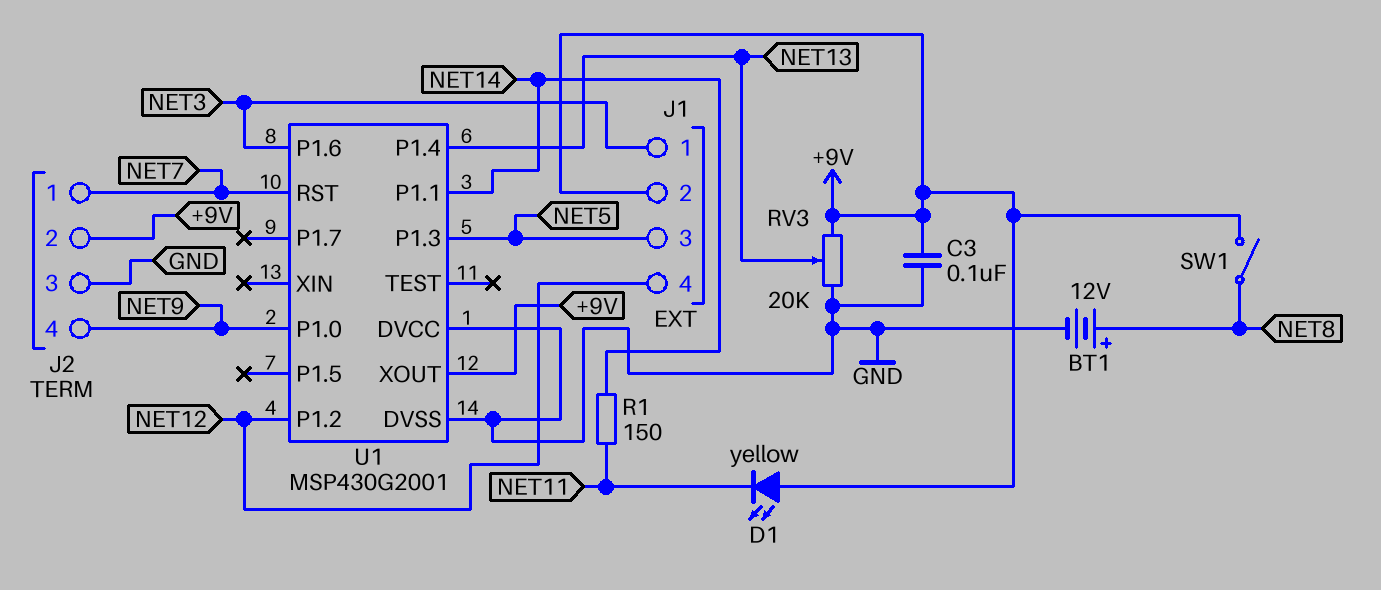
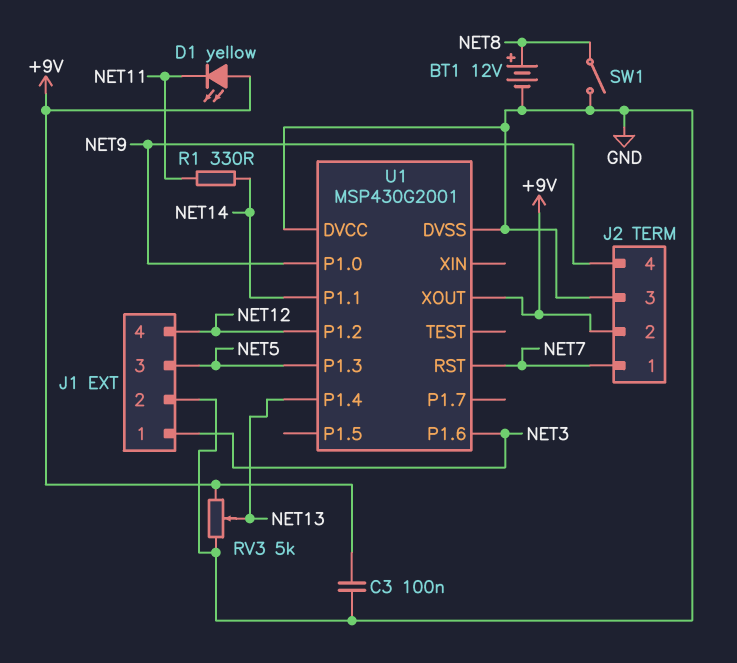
J1 pin 2: +9V -> GND
R1: 150 (NET11, NET14) -> 330 (NET11, NET14)
RV3: 20k (+9V, GND, wiper NET13) -> 5k (+9V, GND, wiper NET13)
SW1: switch (+9V, NET8) -> switch (GND, NET8)

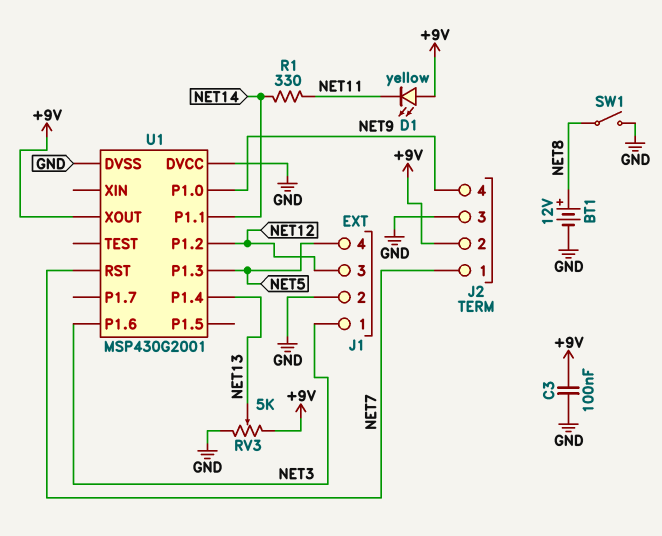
J1 pin 3: NET5 -> NET12
J1 pin 4: NET12 -> NET5

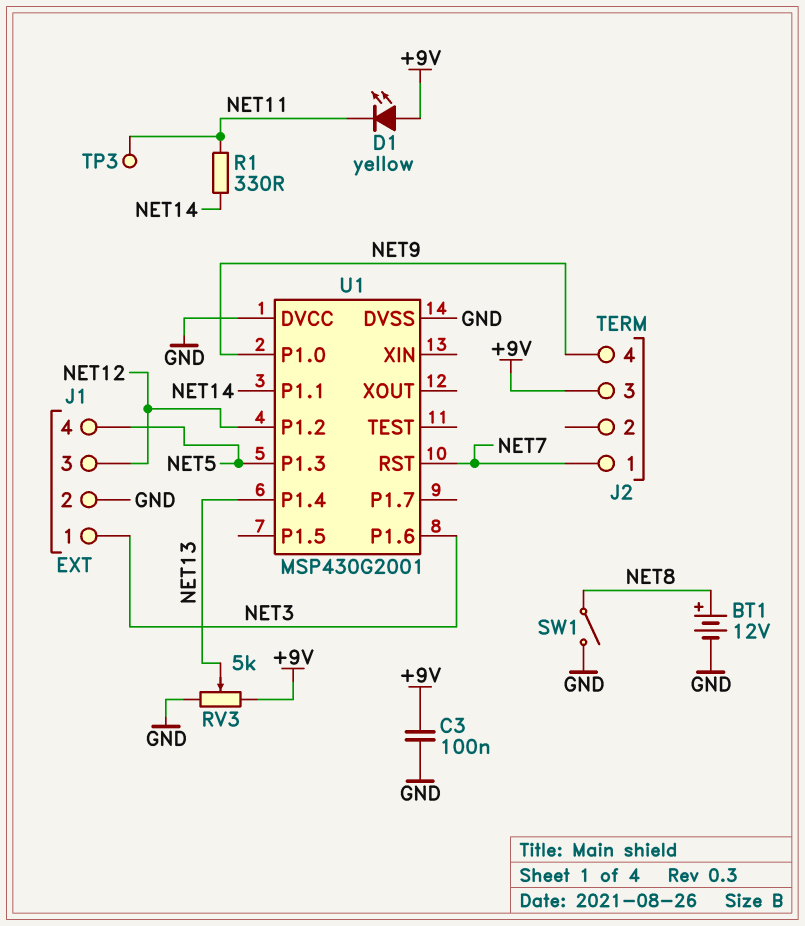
J2 pin 2: +9V -> none
J2 pin 3: GND -> +9V
TP3: none -> test point (NET11)
U1 pin XOUT: +9V -> none

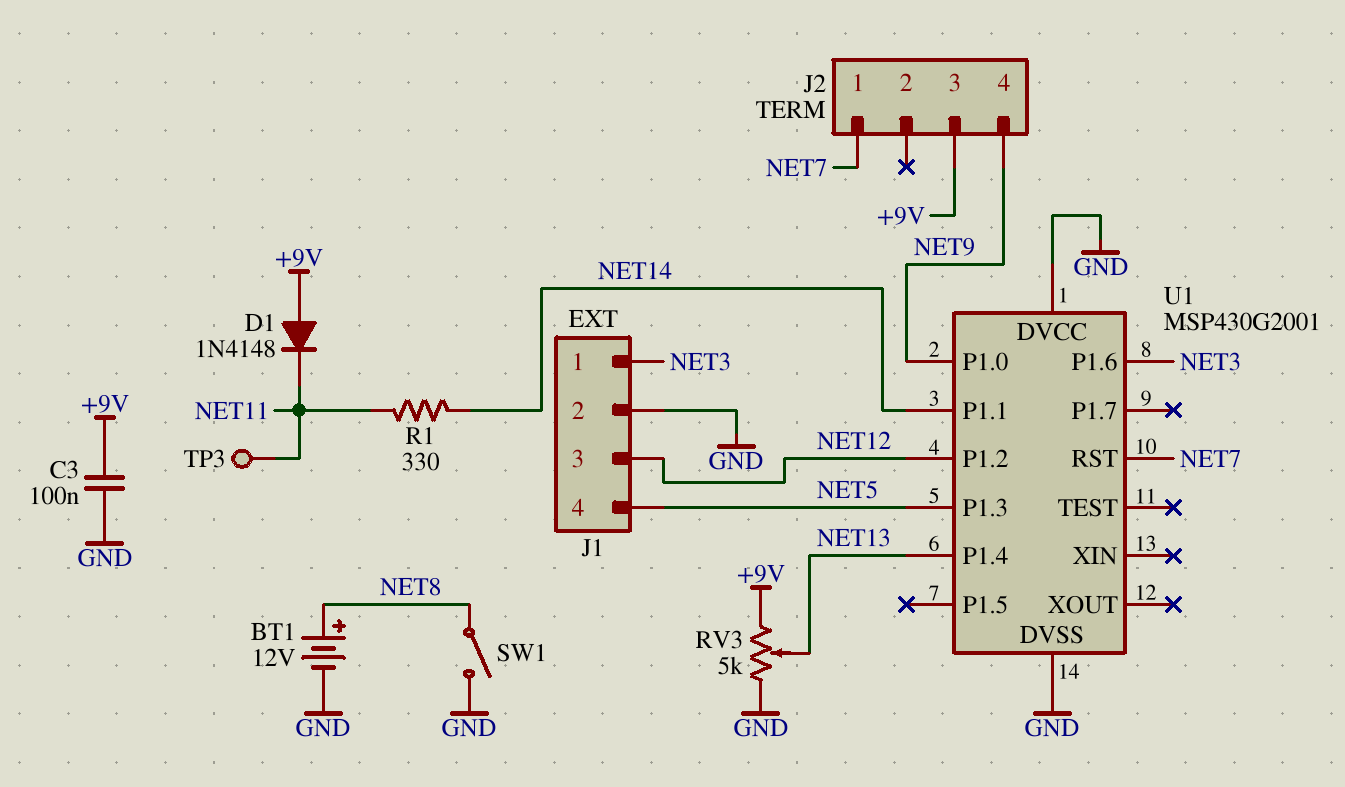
D1: LED yellow (A +9V, K NET11) -> diode 1N4148 (A +9V, K NET11)

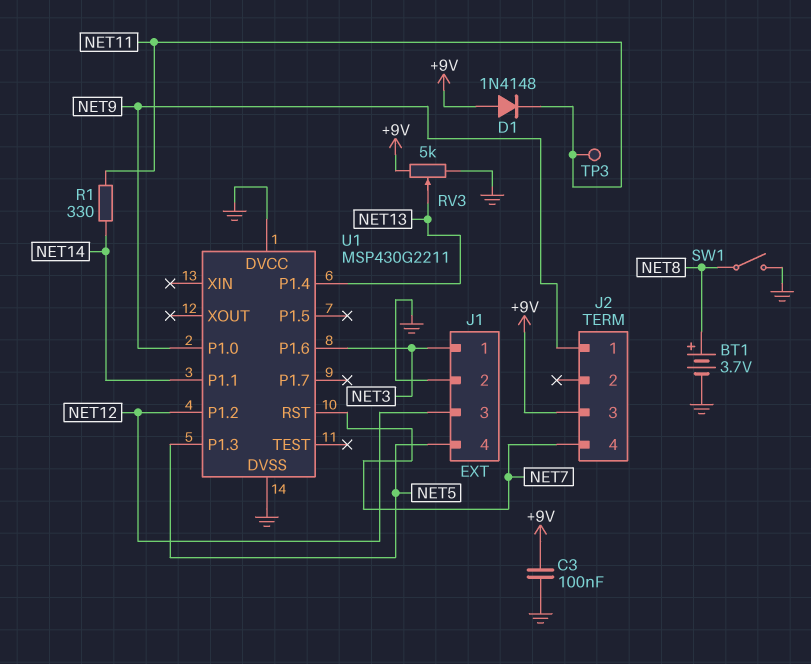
BT1: 12V (plus NET8, minus GND) -> 3.7V (plus NET8, minus GND)
J2 pin 1: NET7 -> NET9
J2 pin 4: NET9 -> NET7
U1: MSP430G2001 -> MSP430G2211

